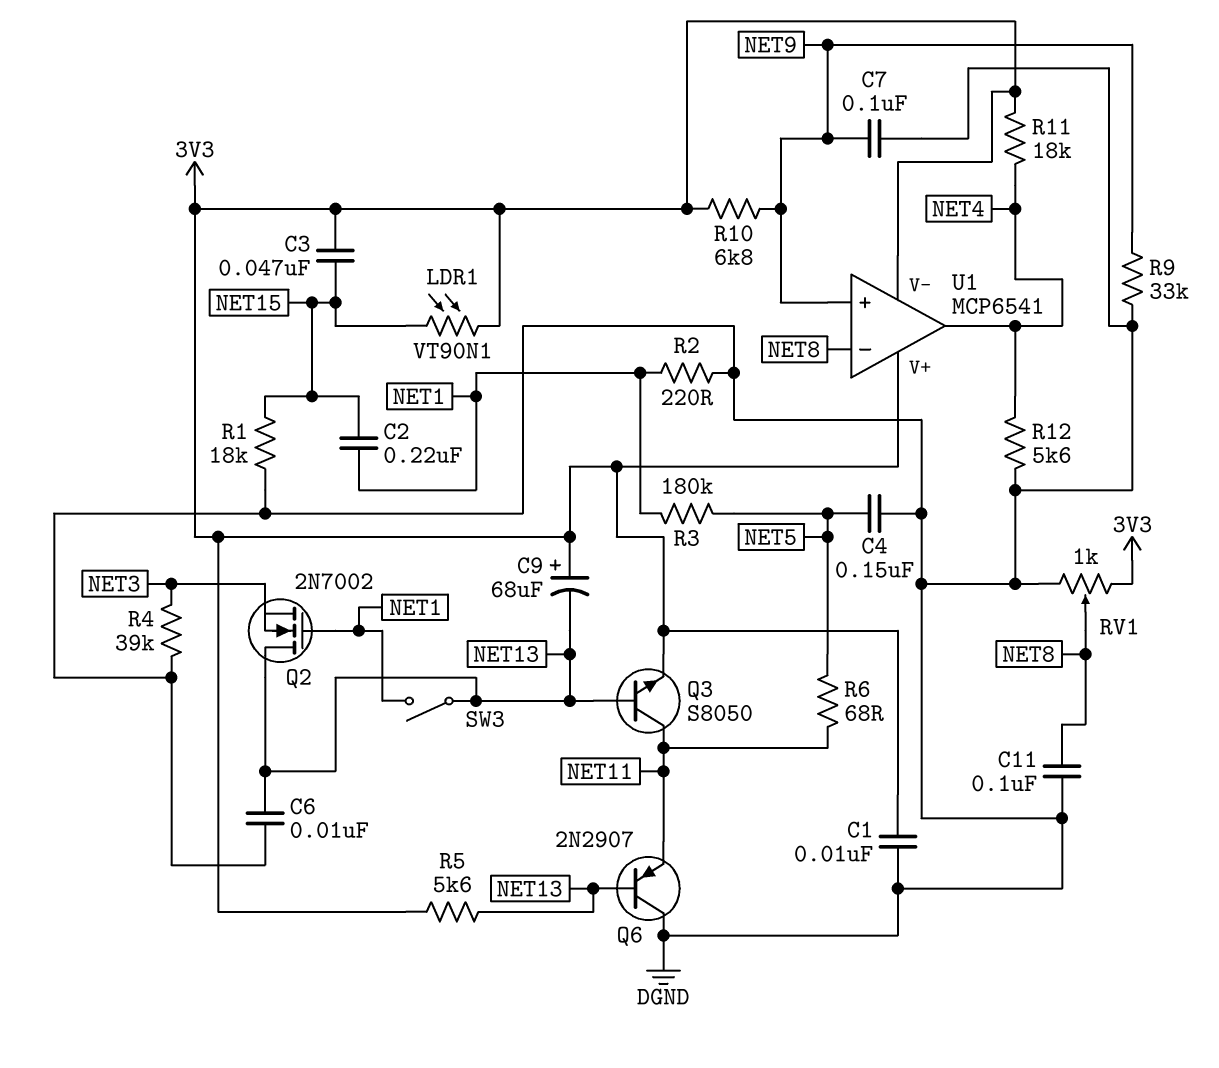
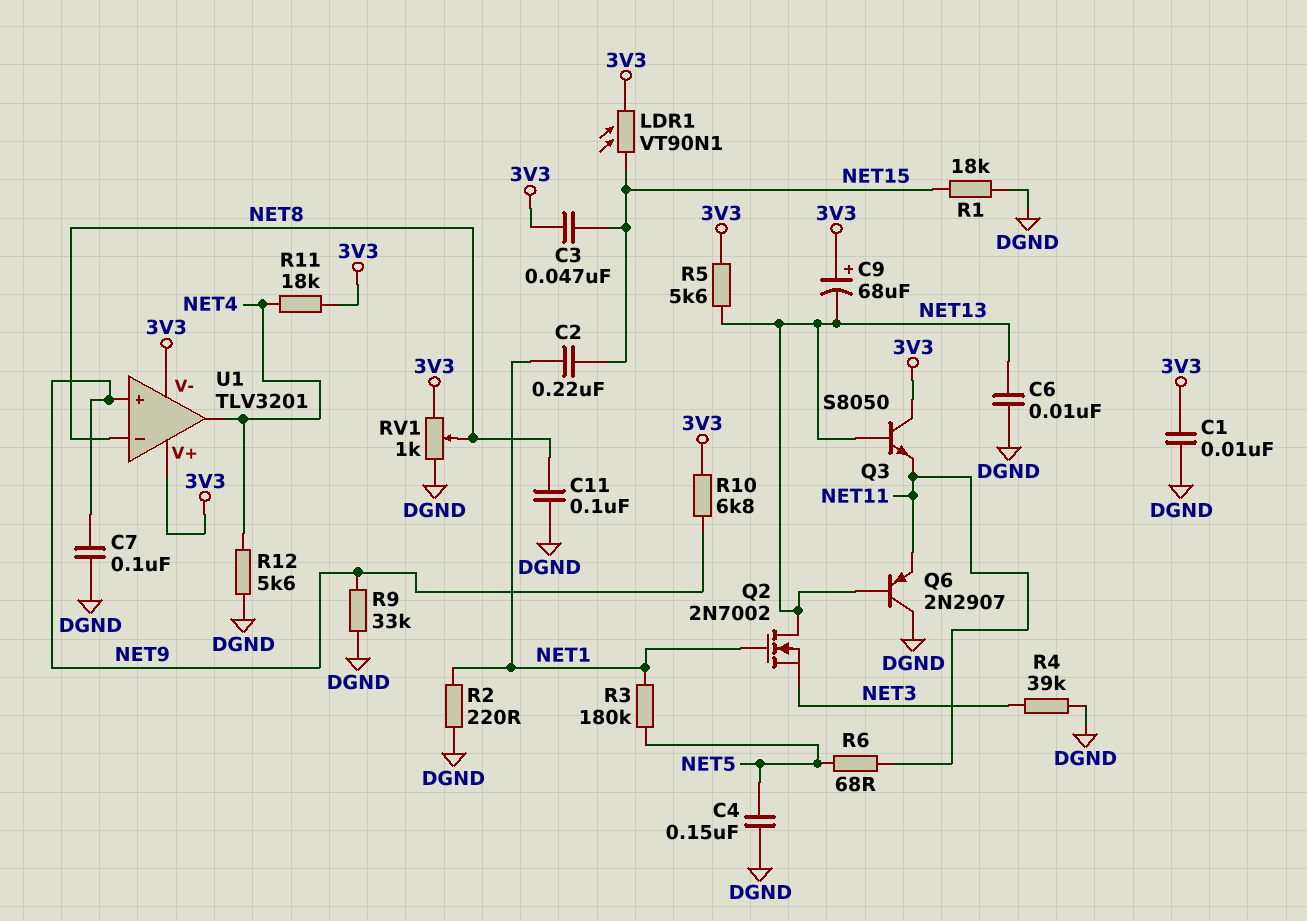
Q3: NPN S8050 (B NET13, C NET11, E 3V3) -> NPN S8050 (B NET13, C 3V3, E NET11)
SW3: switch (NET1, NET13) -> none
U1: MCP6541 -> TLV3201

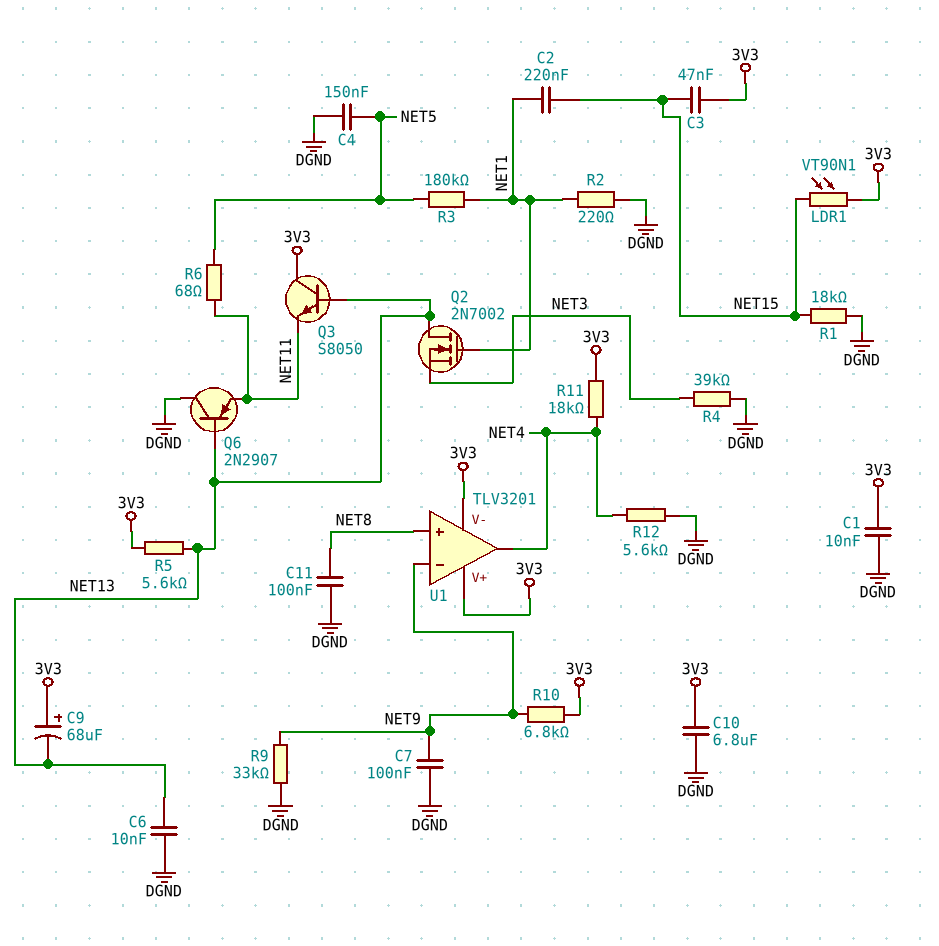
C10: none -> 6.8uF (3V3, DGND)
RV1: 1k (3V3, DGND, wiper NET8) -> none
U1 pin in+: NET9 -> NET8
U1 pin in-: NET8 -> NET9

